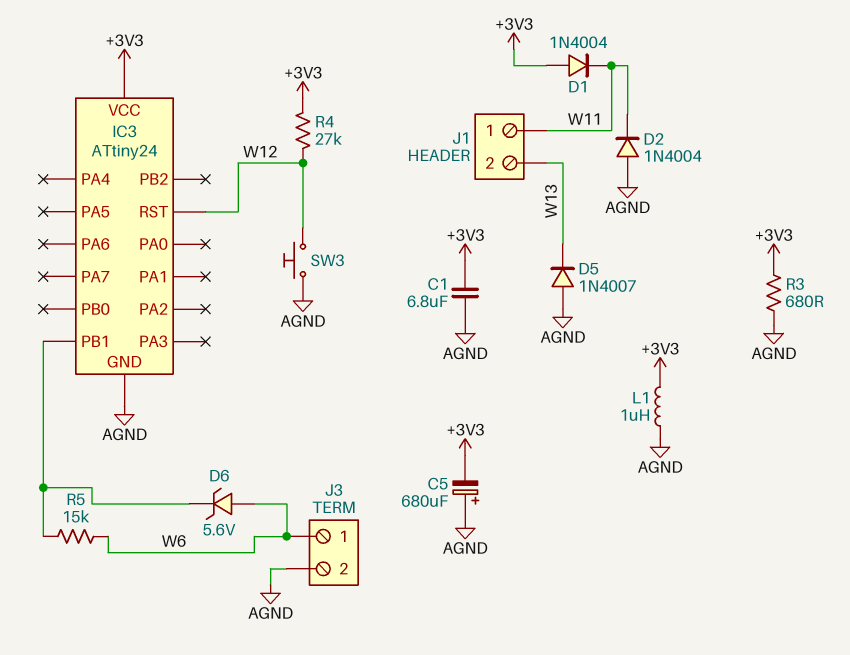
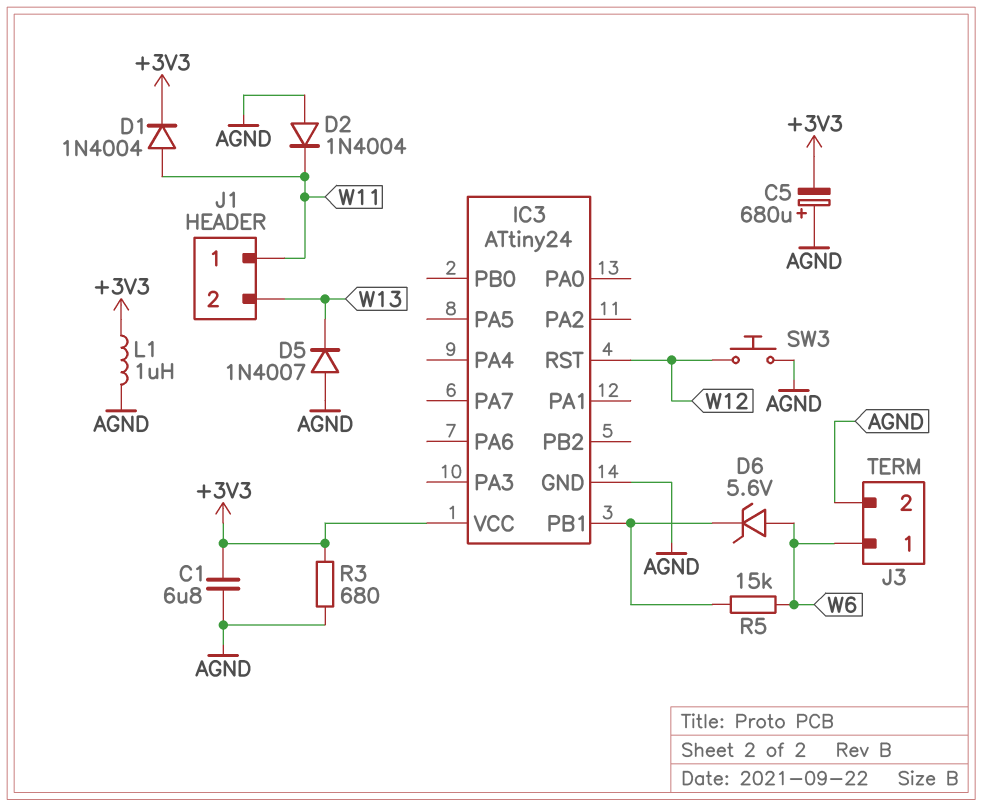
D1: diode 1N4004 (A +3V3, K W11) -> diode 1N4004 (A W11, K +3V3)
R4: 27k (+3V3, W12) -> none

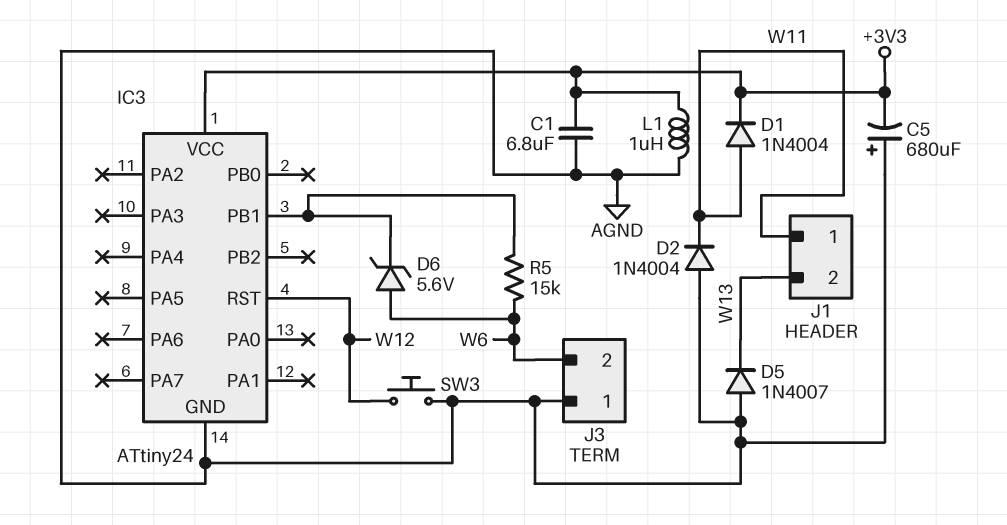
J3 pin 1: W6 -> AGND
J3 pin 2: AGND -> W6
R3: 680 (+3V3, AGND) -> none

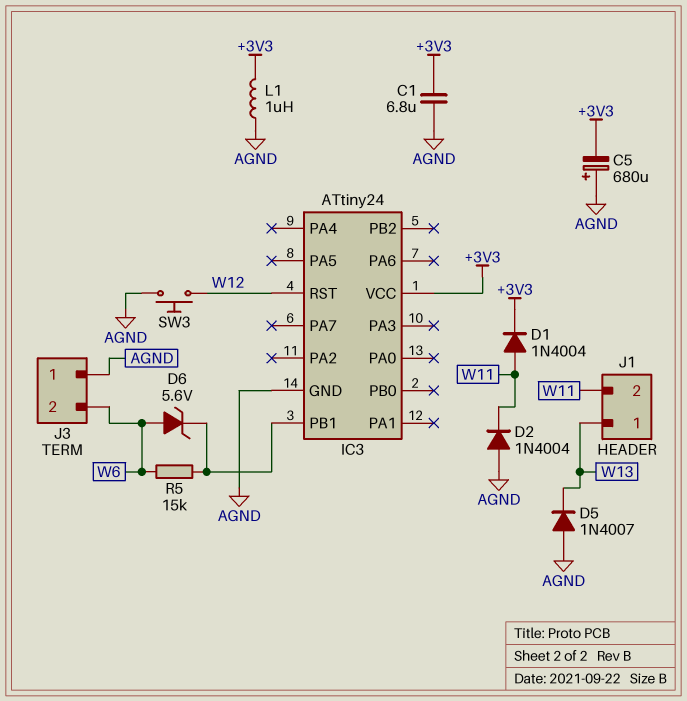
J1 pin 1: W11 -> W13
J1 pin 2: W13 -> W11

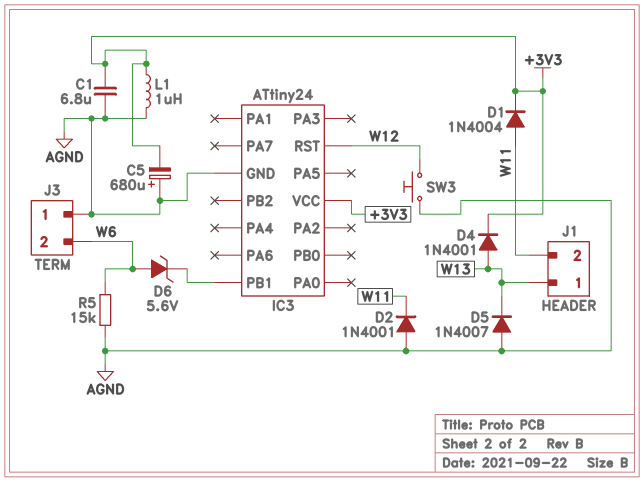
D2: diode 1N4004 (A AGND, K W11) -> diode 1N4001 (A AGND, K W11)
D4: none -> diode 1N4001 (A W13, K +3V3)
R5: 15k (IC3/PB1, W6) -> 15k (AGND, W6)

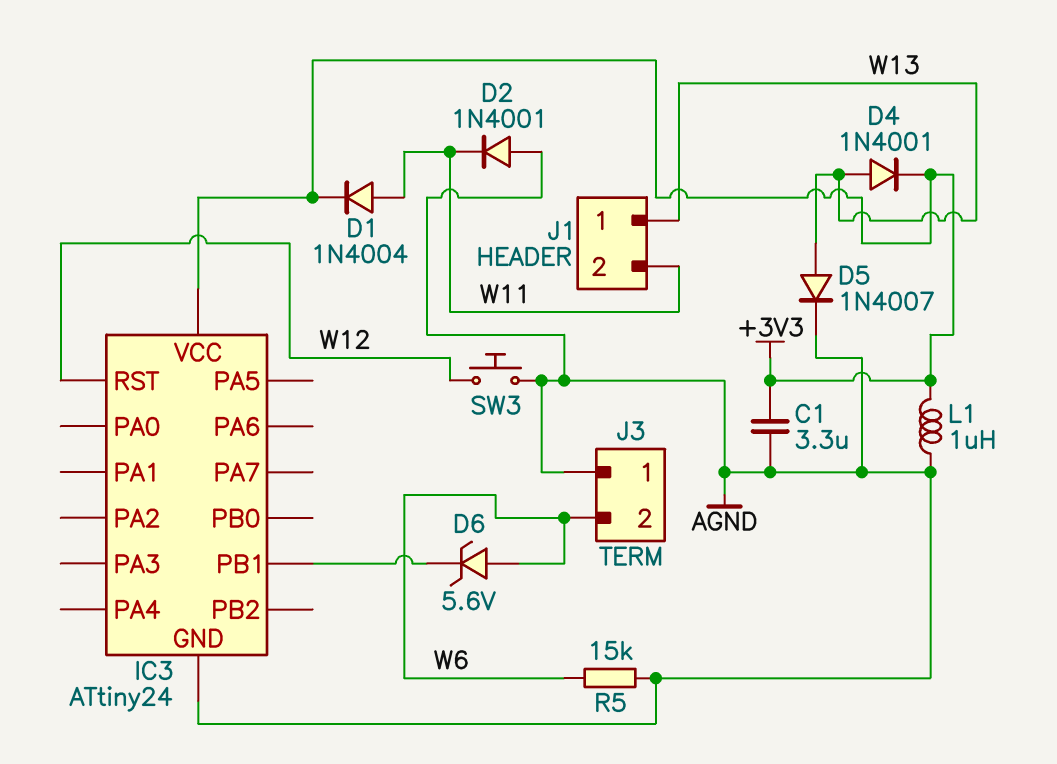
C1: 6.8uF (+3V3, AGND) -> 3.3uF (+3V3, AGND)
C5: 680uF (plus AGND, minus +3V3) -> none
D5: diode 1N4007 (A AGND, K W13) -> diode 1N4007 (A W13, K AGND)

